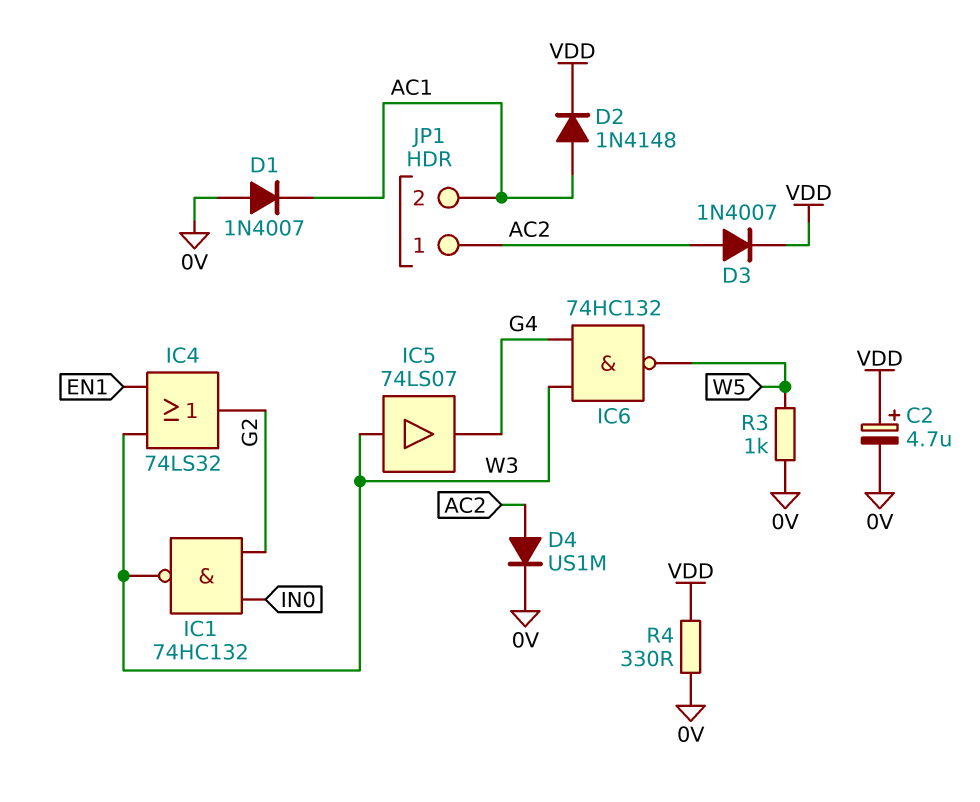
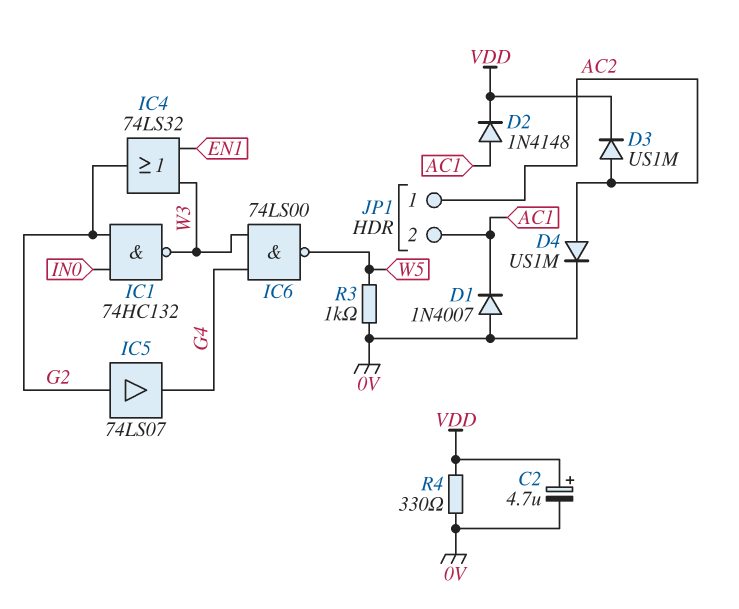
D3: diode 1N4007 (A AC2, K VDD) -> diode US1M (A AC2, K VDD)
IC5: buffer 74LS07 (in W3, out G4) -> buffer 74LS07 (in G2, out G4)
IC6: NAND 74HC132 (in G4, in W3, out W5) -> NAND 74LS00 (in G4, in W3, out W5)

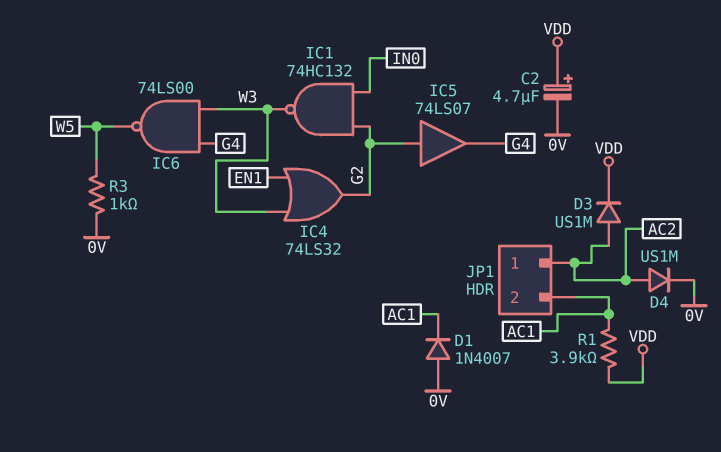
D2: diode 1N4148 (A AC1, K VDD) -> none
R1: none -> 3.9k (AC1, VDD)
R4: 330 (0V, VDD) -> none

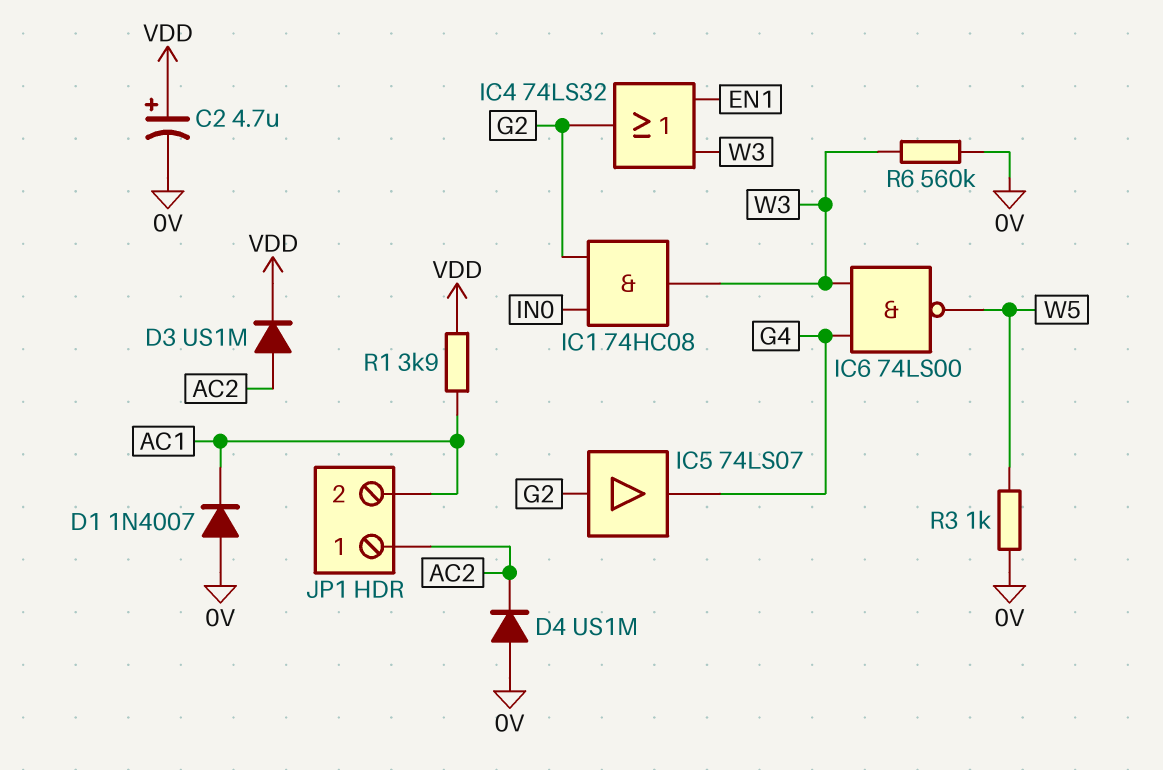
D4: diode US1M (A AC2, K 0V) -> diode US1M (A 0V, K AC2)
IC1: NAND 74HC132 (in G2, in IN0, out W3) -> AND 74HC08 (in G2, in IN0, out W3)
R6: none -> 560k (0V, W3)

